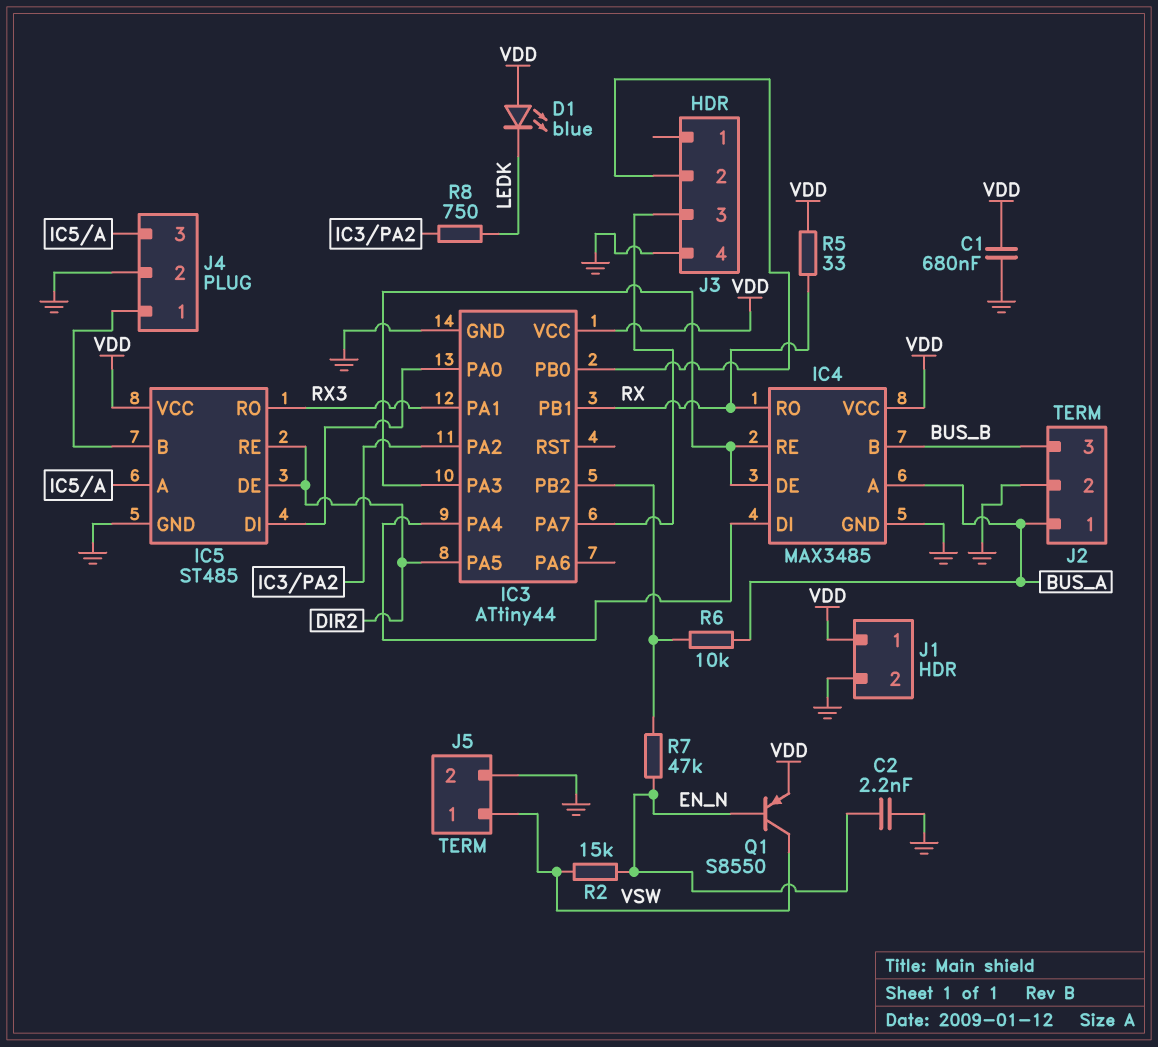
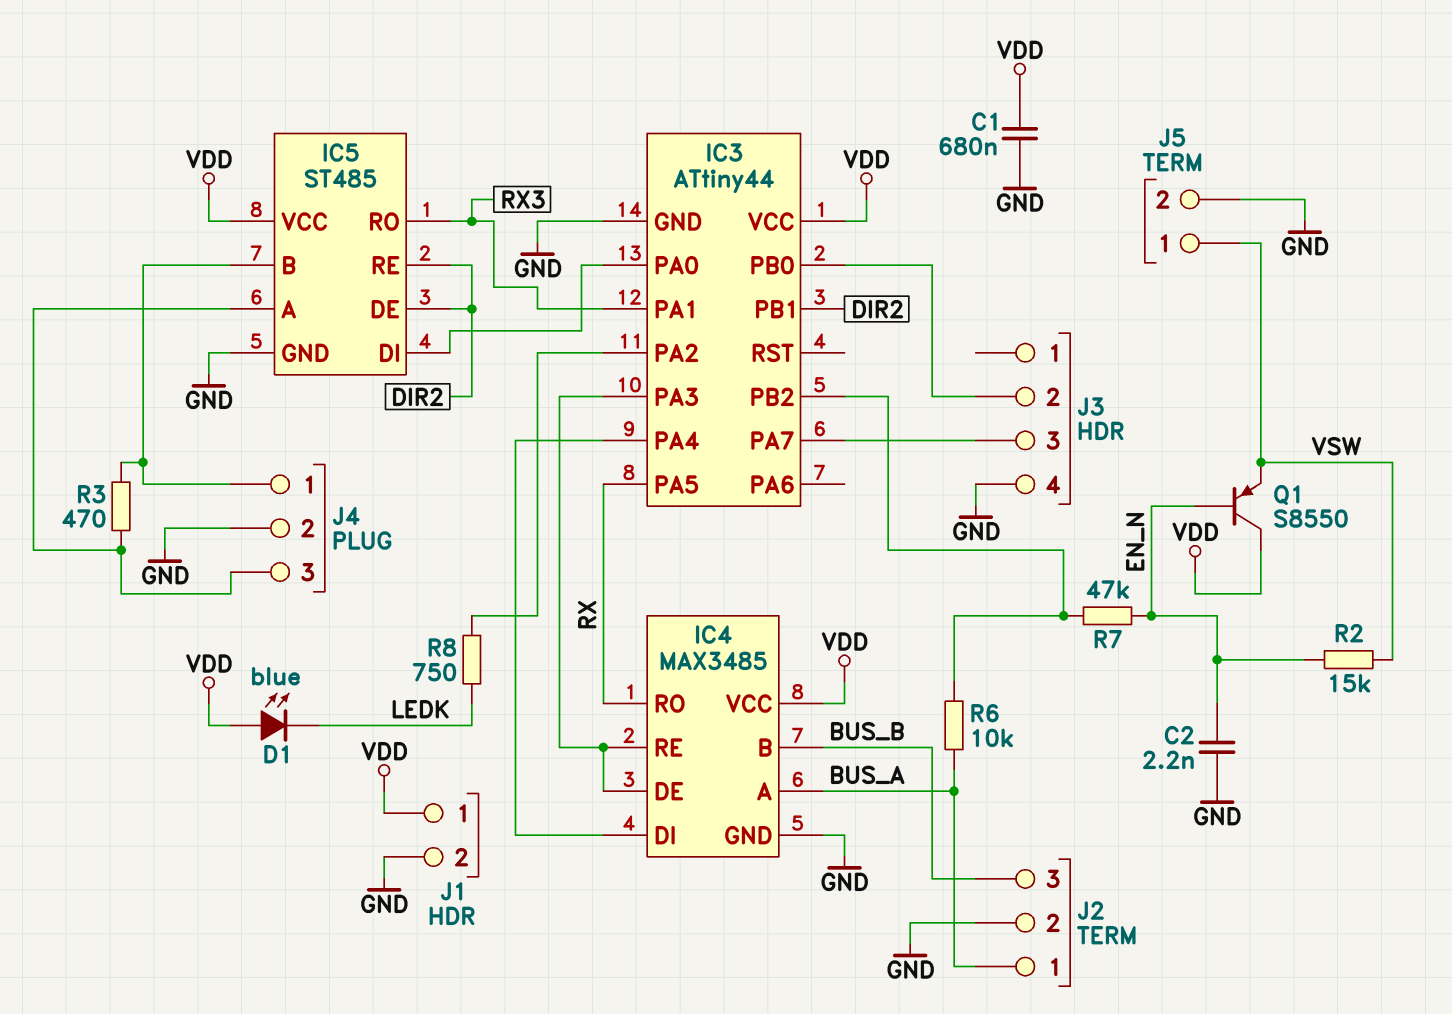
IC3 pin PA5: DIR2 -> RX
IC3 pin PB1: RX -> DIR2
Q1: PNP S8550 (B EN_N, C VSW, E VDD) -> PNP S8550 (B EN_N, C VDD, E VSW)
R3: none -> 470 (IC5/A, IC5/B)
R5: 33 (RX, VDD) -> none

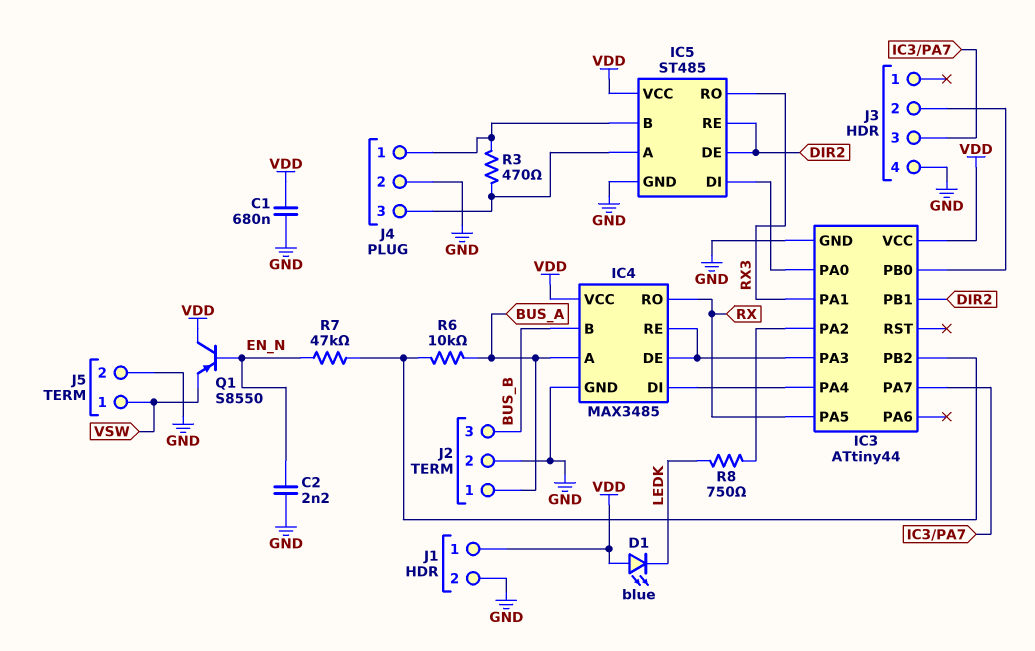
R2: 15k (EN_N, VSW) -> none

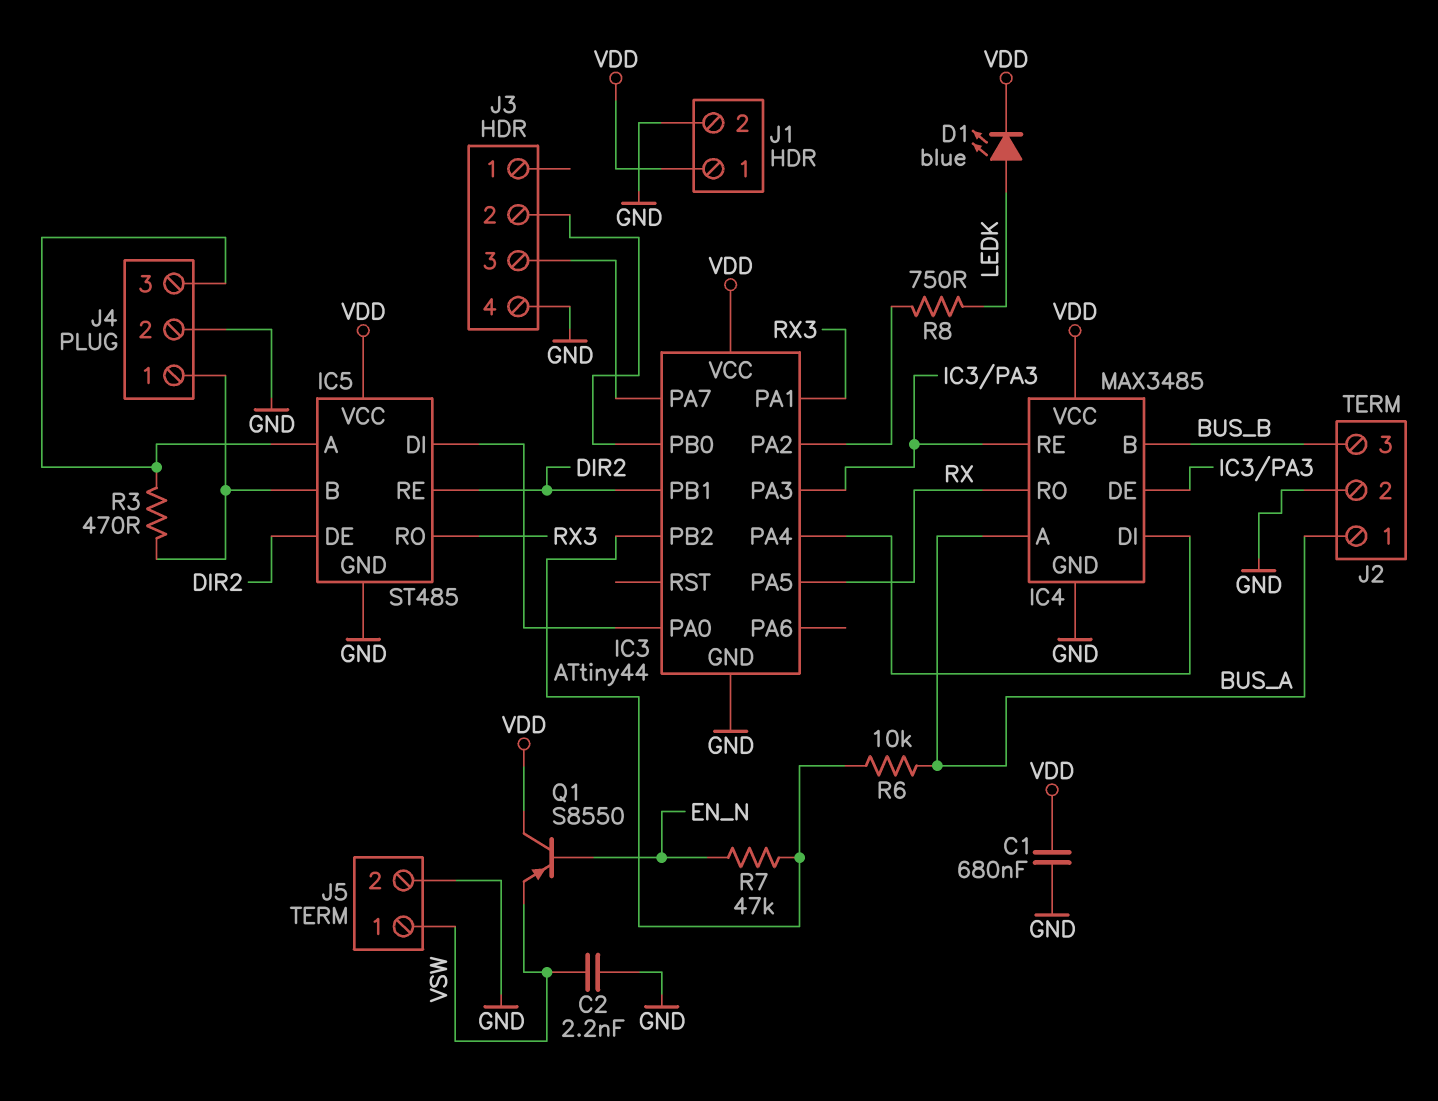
C2: 2.2nF (EN_N, GND) -> 2.2nF (GND, VSW)
D1: LED blue (A VDD, K LEDK) -> LED blue (A LEDK, K VDD)

